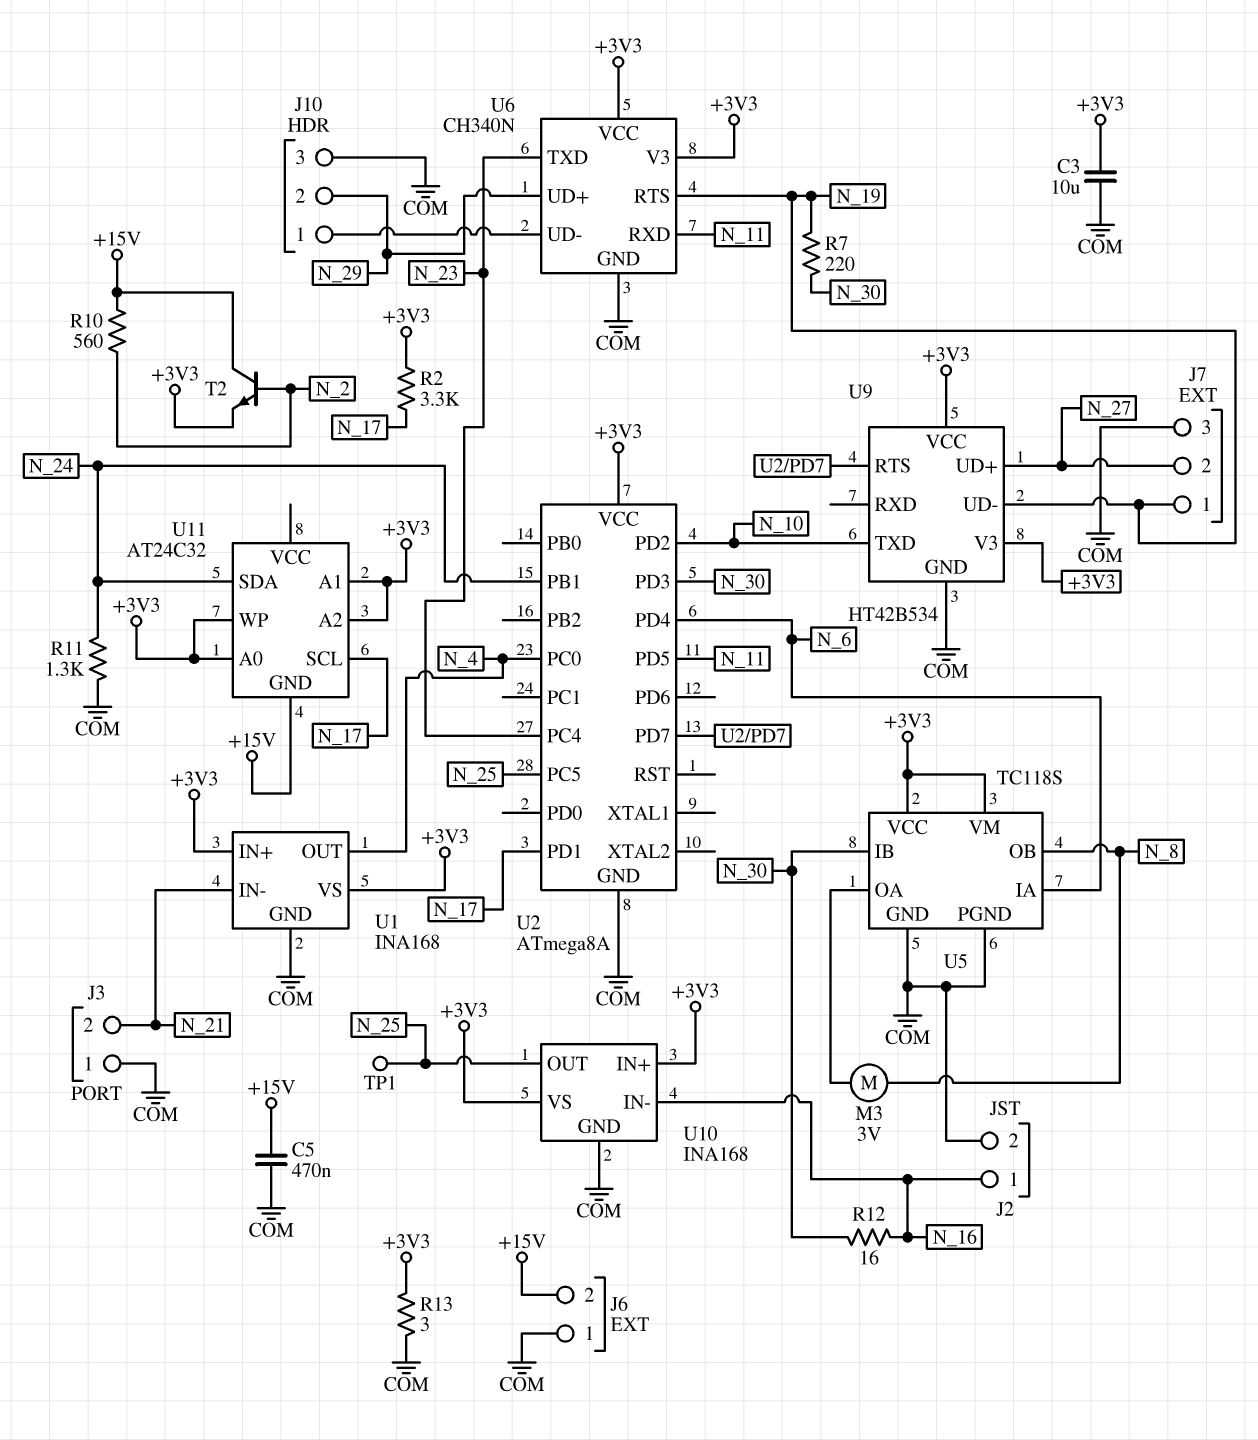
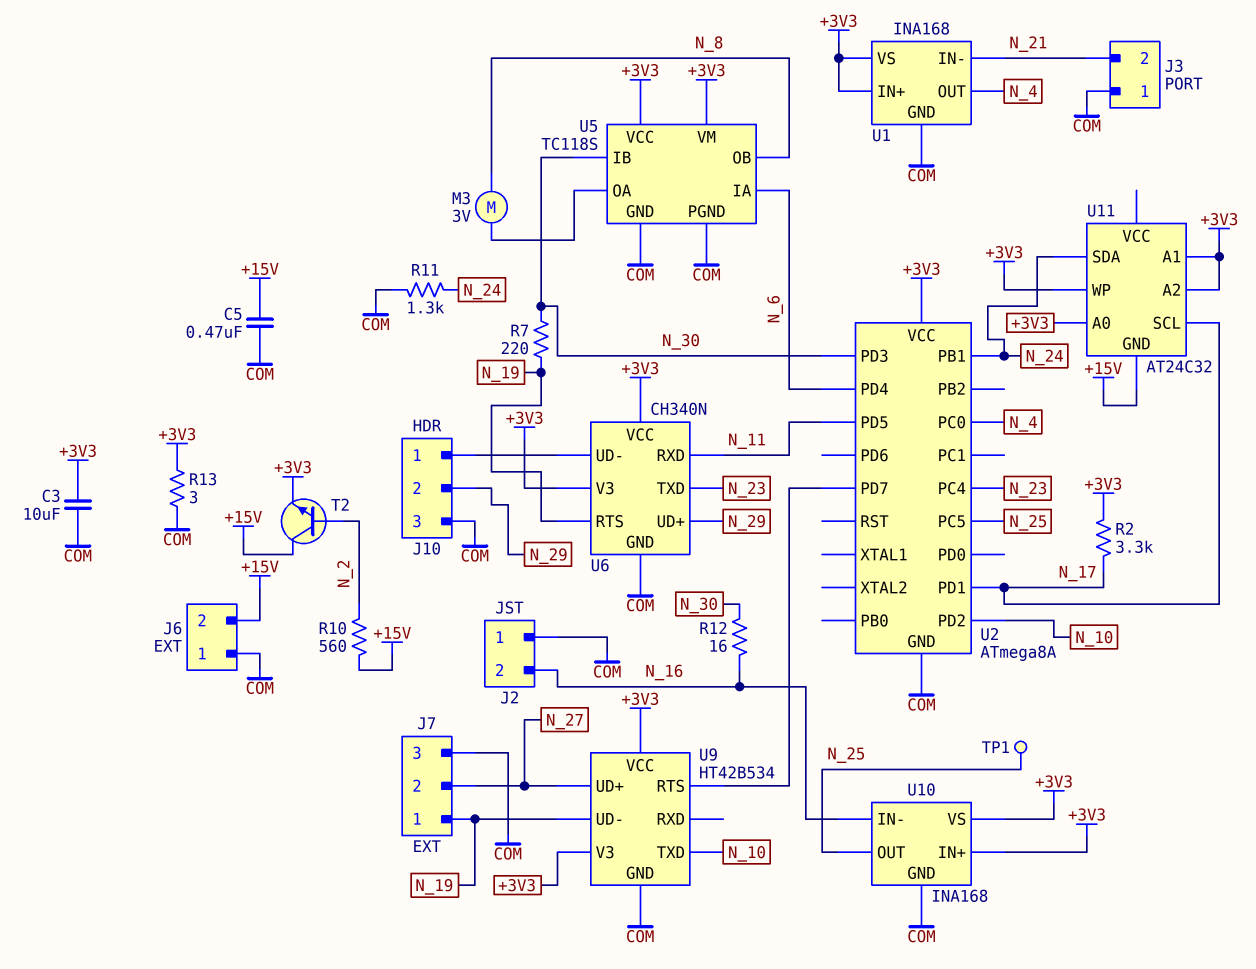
J2 pin 1: N_16 -> COM
J2 pin 2: COM -> N_16

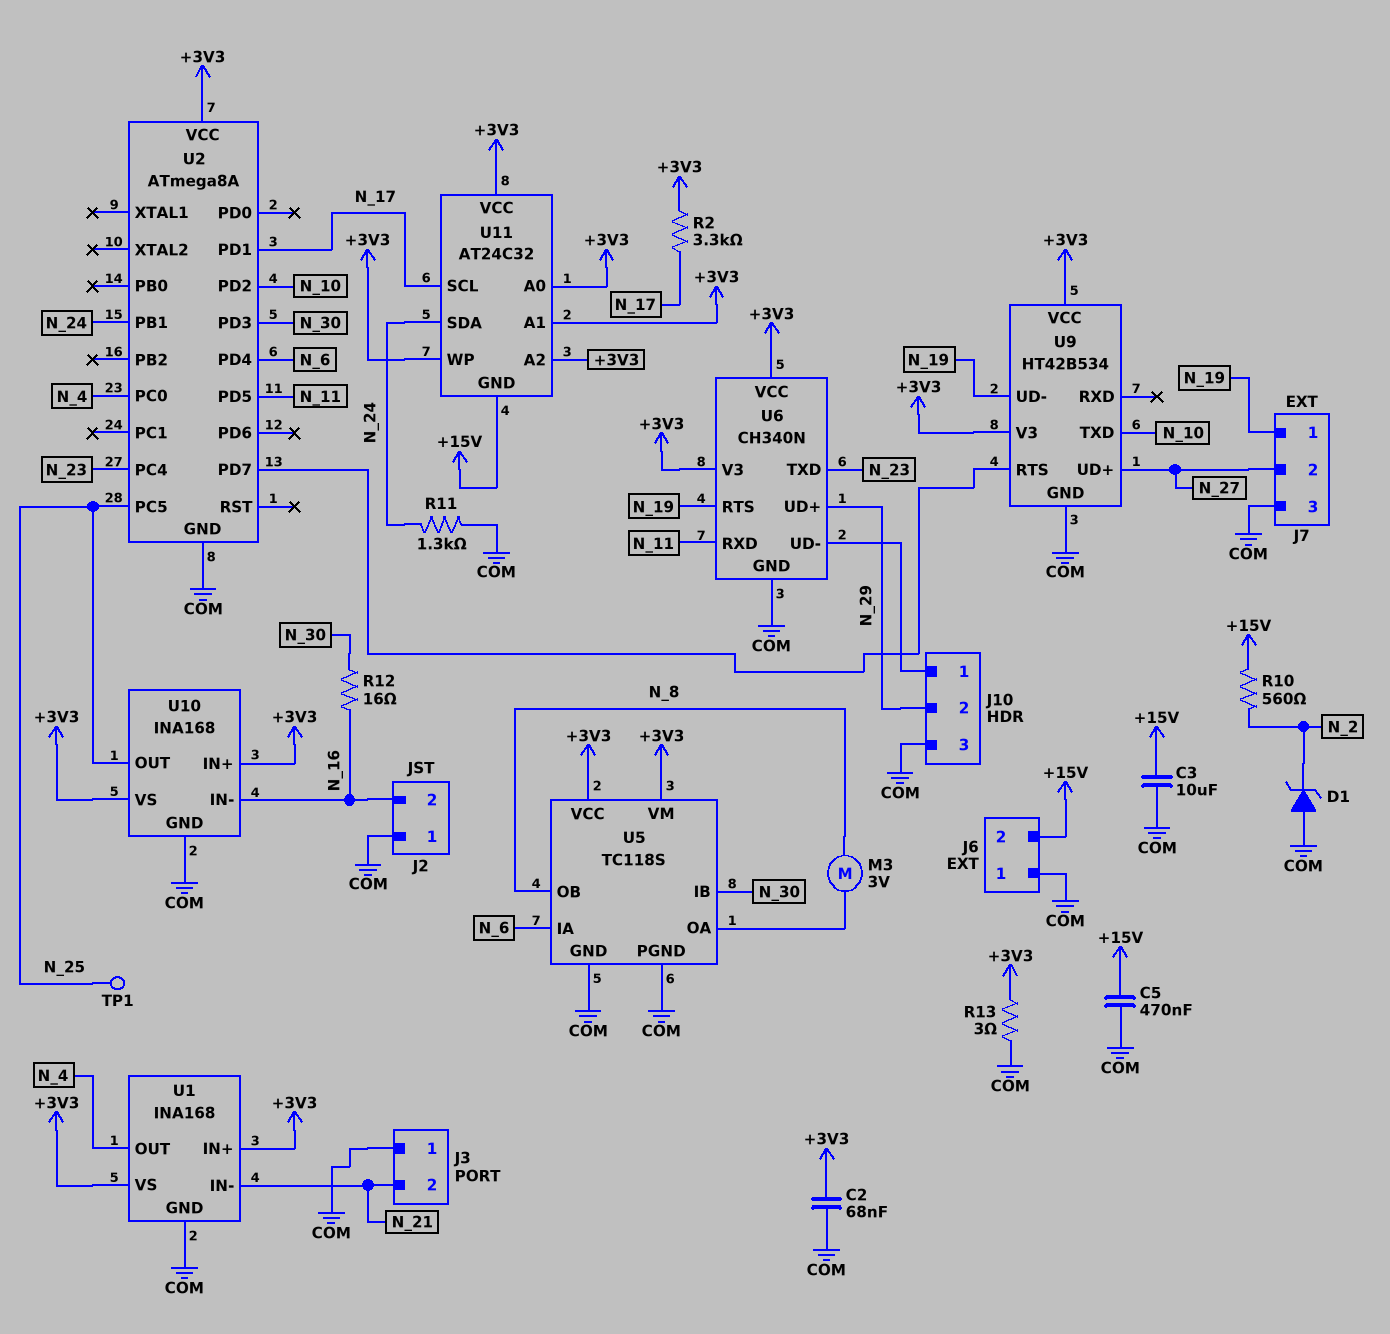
C2: none -> 68nF (+3V3, COM)
C3: 10uF (+3V3, COM) -> 10uF (+15V, COM)
D1: none -> zener (A COM, K N_2)
R7: 220 (N_19, N_30) -> none
T2: NPN (B N_2, C +15V, E +3V3) -> none
U11 pin VCC: none -> +3V3

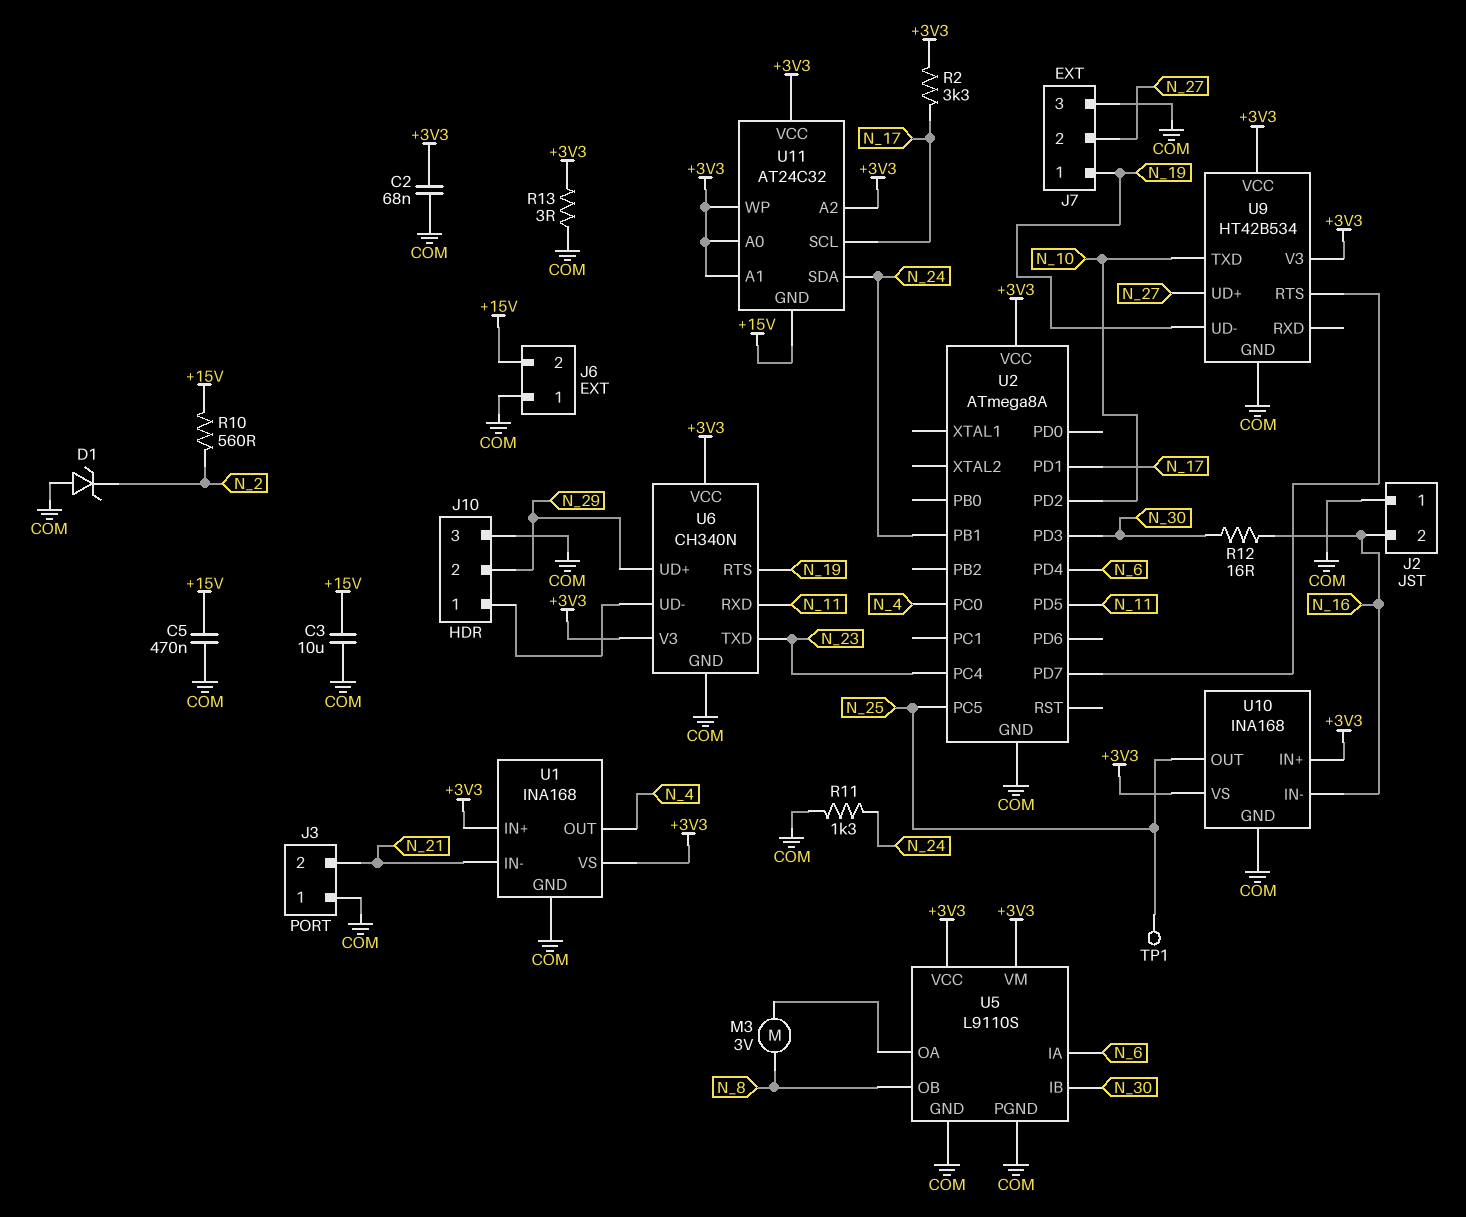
U5: TC118S -> L9110S

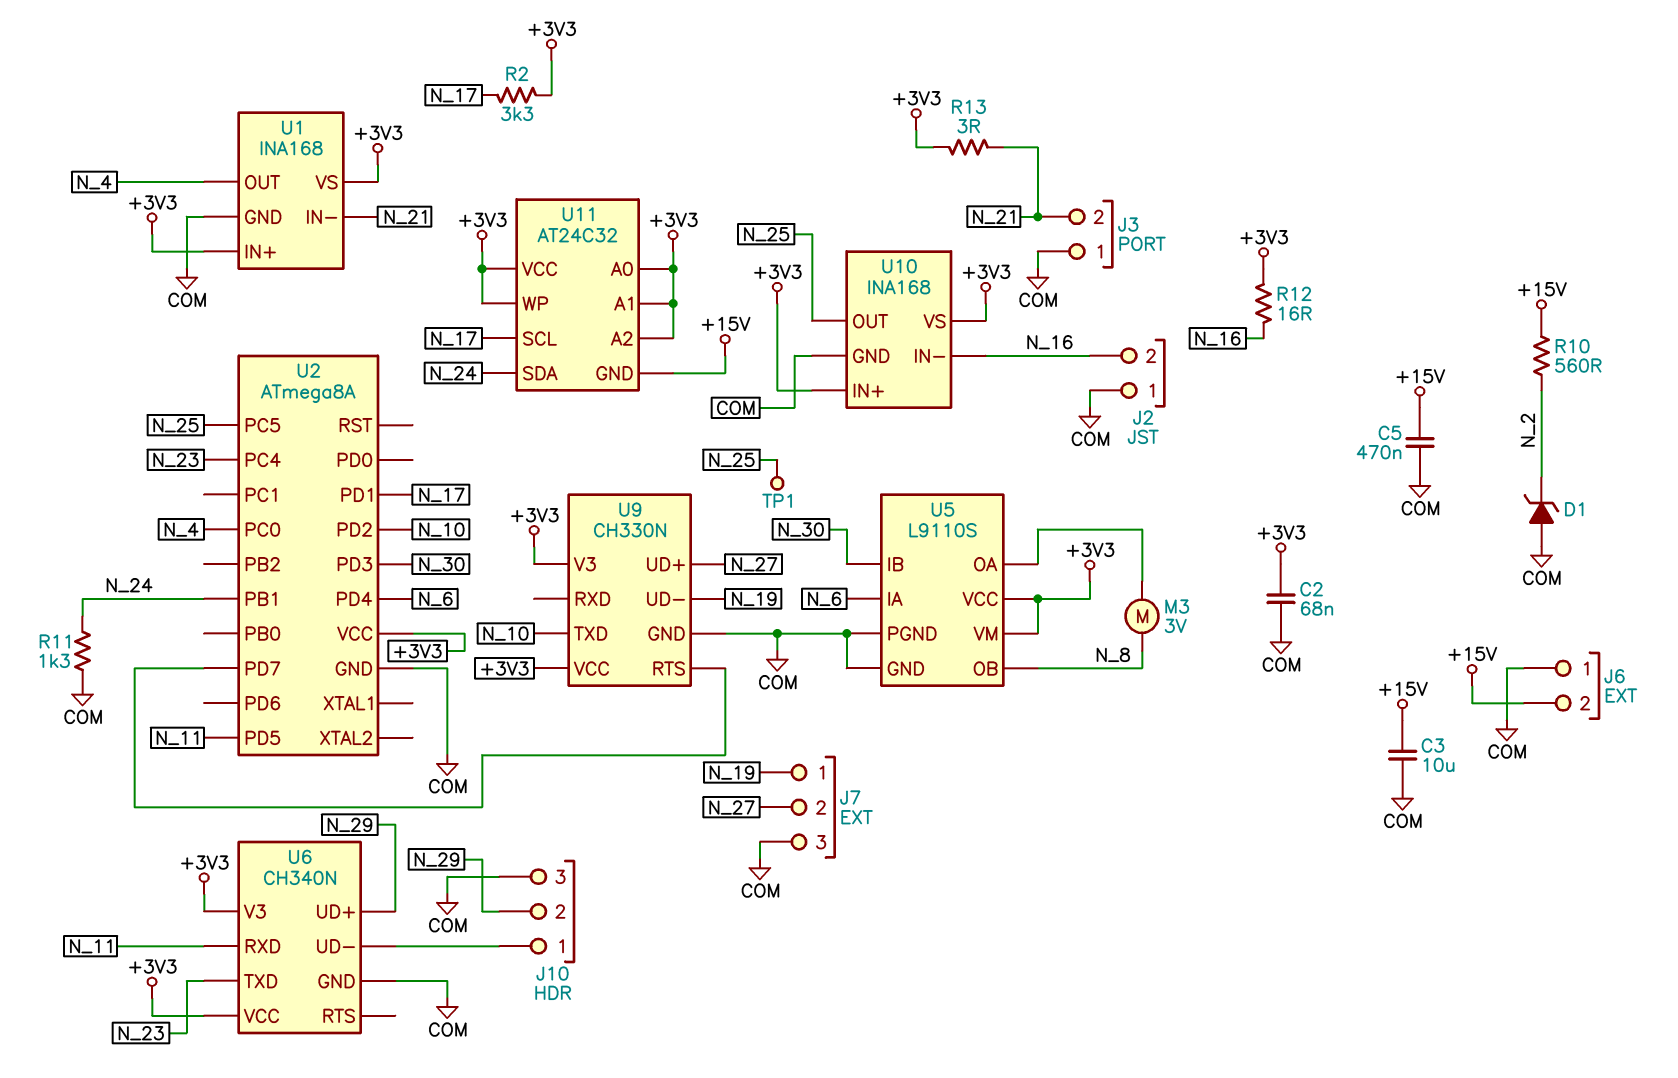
R12: 16 (N_16, N_30) -> 16 (+3V3, N_16)
R13: 3 (+3V3, COM) -> 3 (+3V3, N_21)
U6 pin RTS: N_19 -> none
U9: HT42B534 -> CH330N

